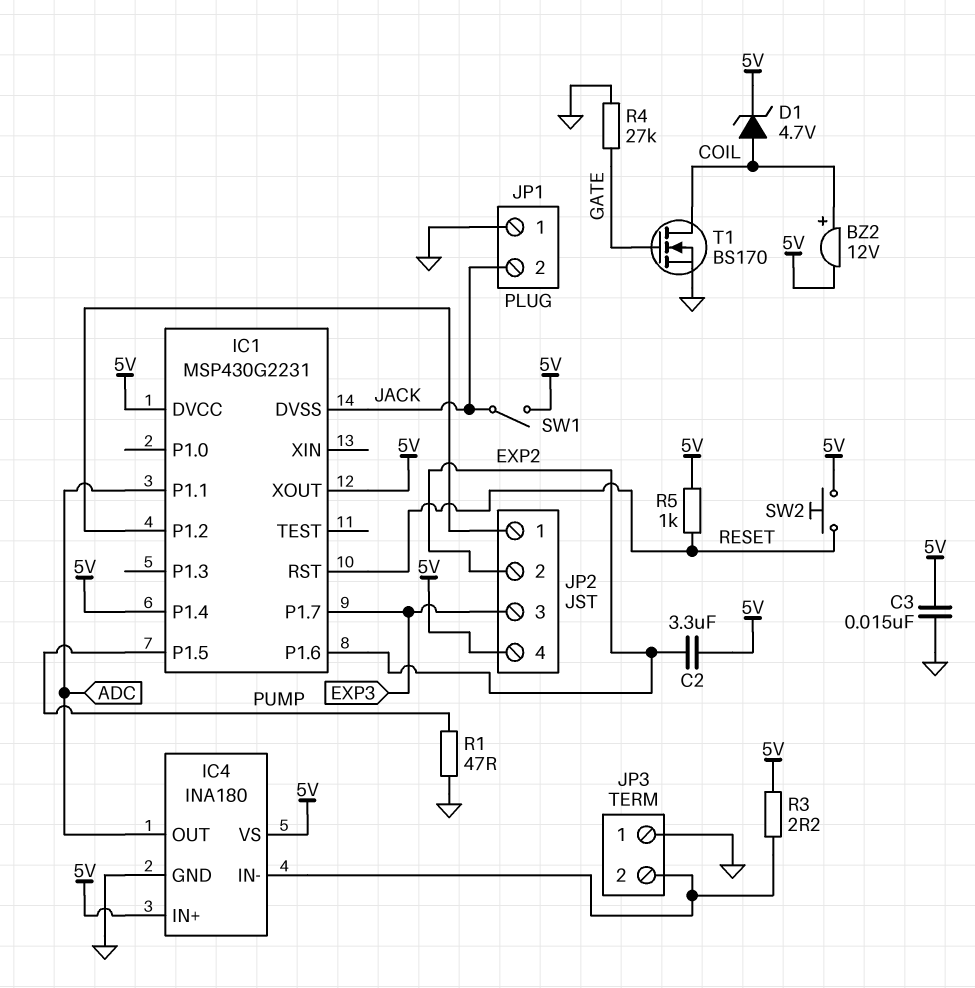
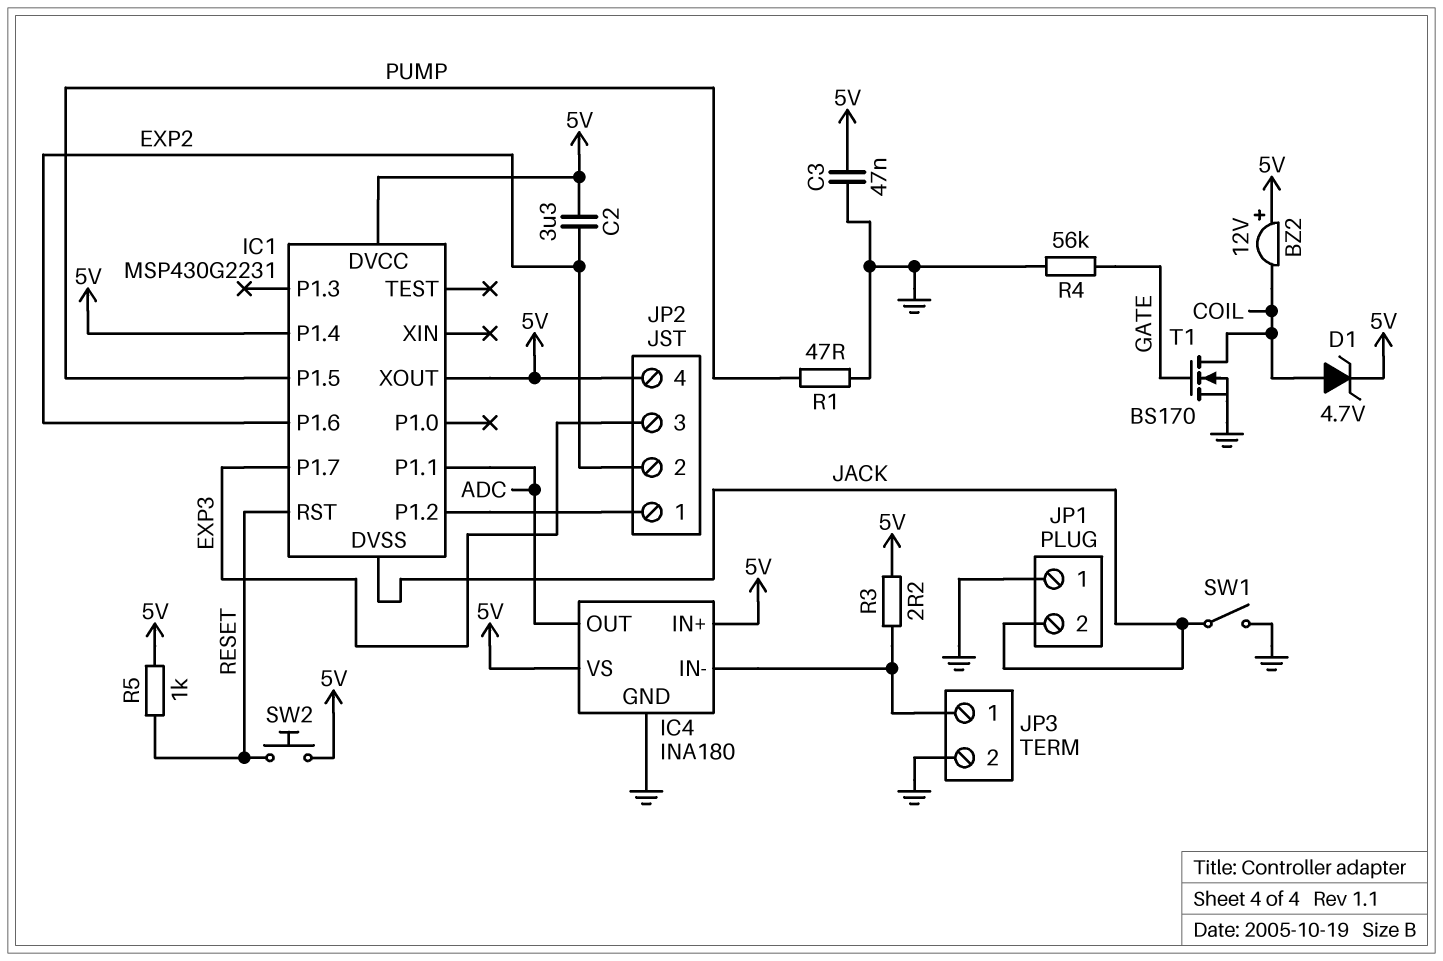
BZ2: buzzer 12V (plus COIL, minus 5V) -> buzzer 12V (plus 5V, minus COIL)
C3: 15nF (5V, GND) -> 47nF (5V, GND)
JP3 pin 1: GND -> IC4/IN-
JP3 pin 2: IC4/IN- -> GND
R4: 27k (GATE, GND) -> 56k (GATE, GND)
SW1: switch (5V, JACK) -> switch (GND, JACK)

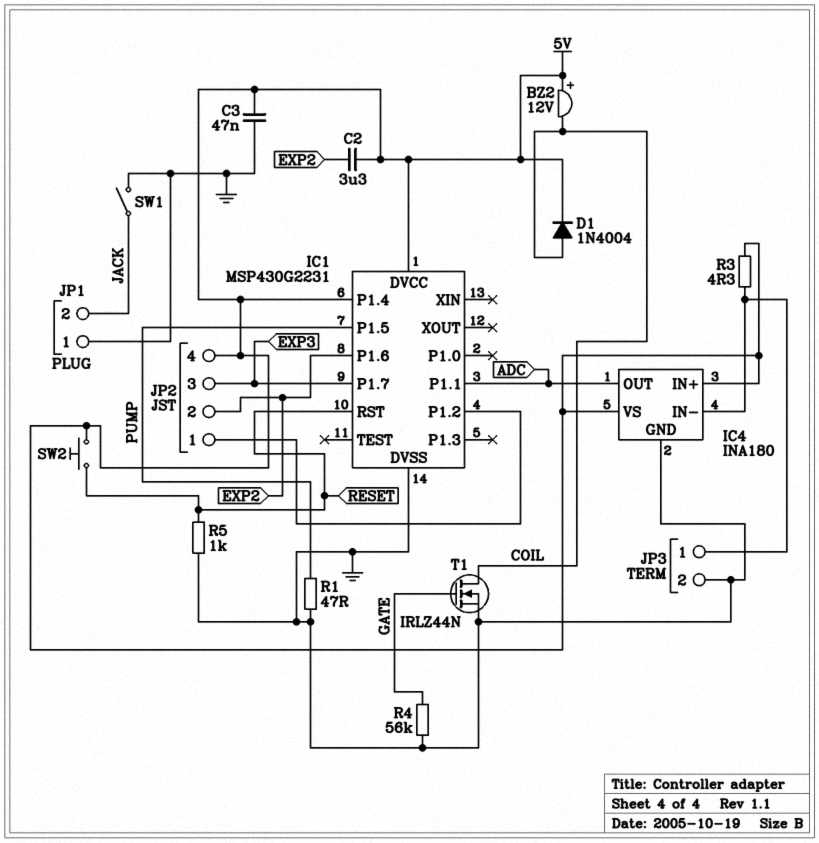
D1: zener 4.7V (A COIL, K 5V) -> diode 1N4004 (A COIL, K 5V)
IC1 pin DVSS: JACK -> GND
IC1 pin XOUT: 5V -> none
R3: 2.2 (5V, IC4/IN-) -> 4.3 (5V, IC4/IN-)
R5: 1k (5V, RESET) -> 1k (GND, RESET)
T1: NMOS BS170 (G GATE, D COIL, S GND) -> NMOS IRLZ44N (G GATE, D COIL, S GND)

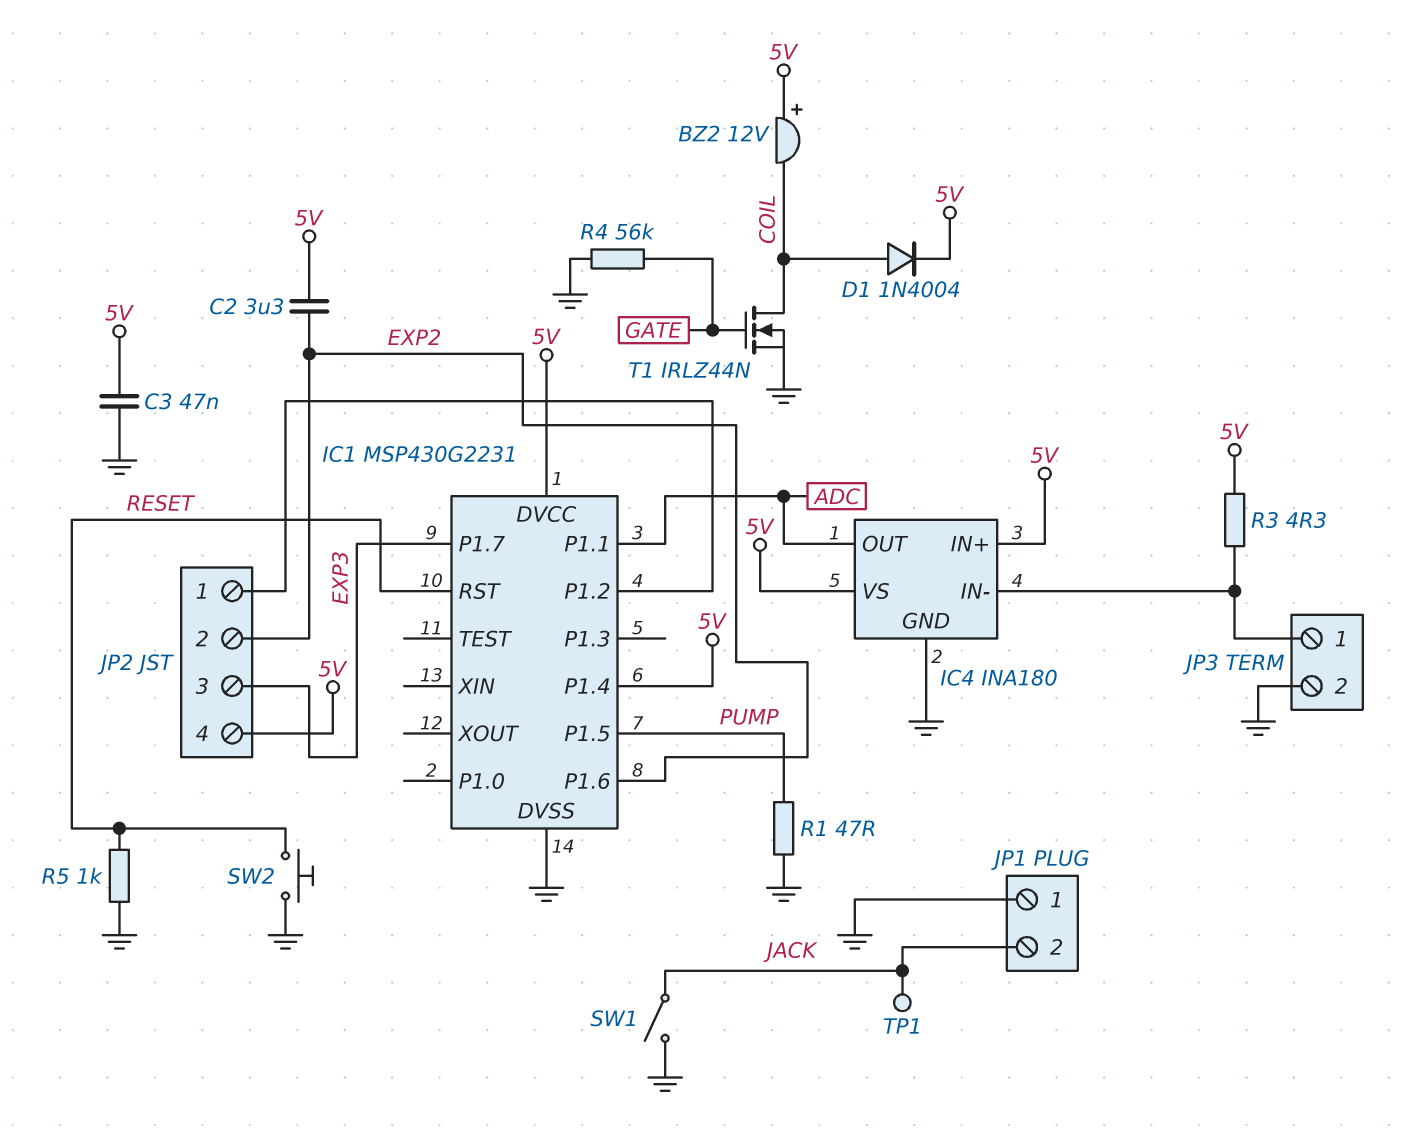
SW2: button (5V, RESET) -> button (GND, RESET)
TP1: none -> test point (JACK)

